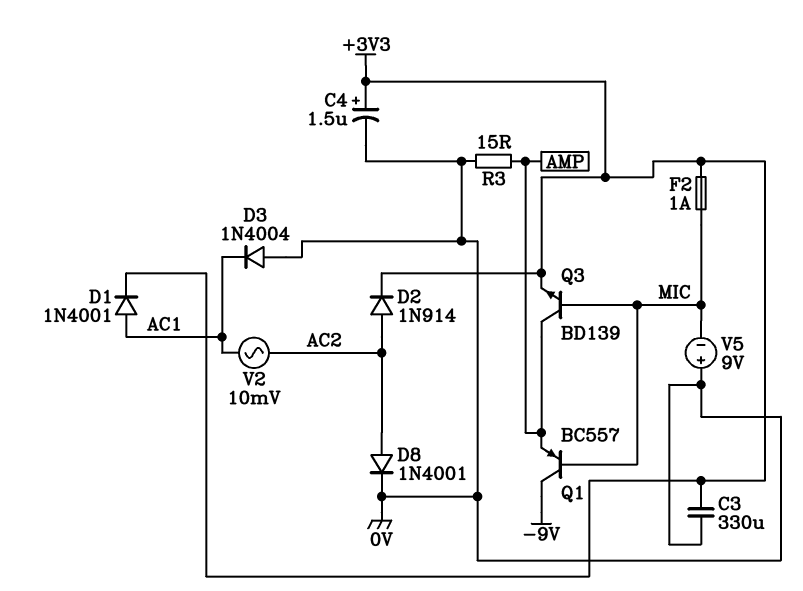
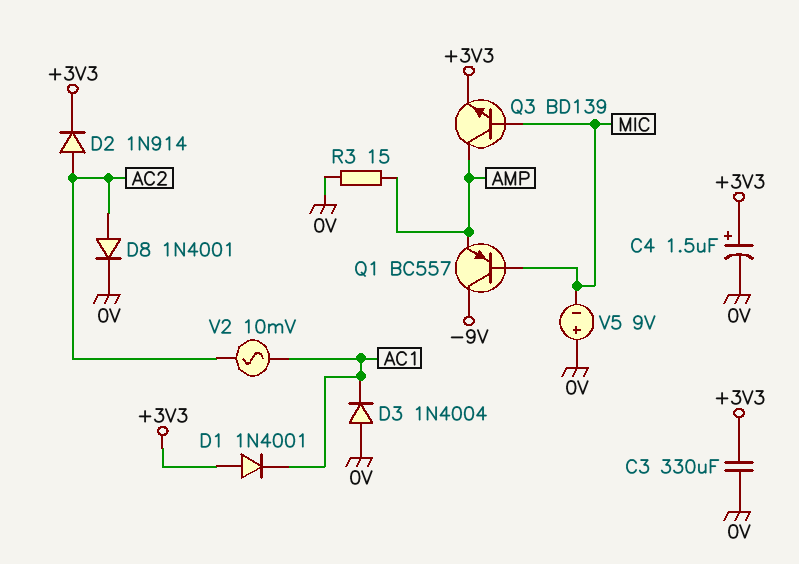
D1: diode 1N4001 (A AC1, K +3V3) -> diode 1N4001 (A +3V3, K AC1)
F2: 1A (+3V3, MIC) -> none

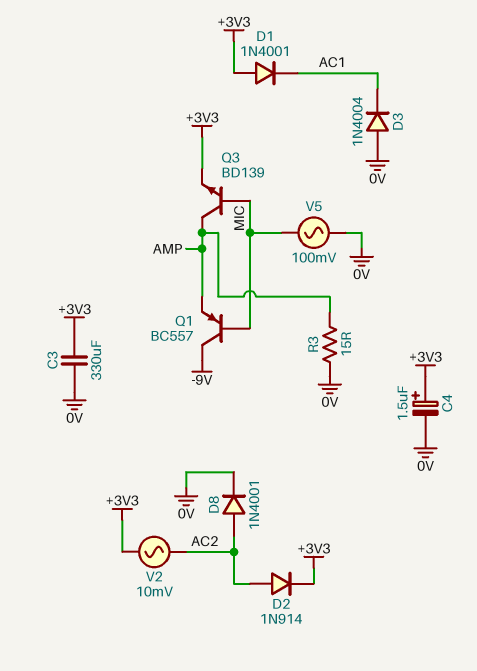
V2: AC 10mV (AC1, AC2) -> AC 10mV (+3V3, AC2)
V5: 9V (plus 0V, minus MIC) -> AC 100mV (0V, MIC)

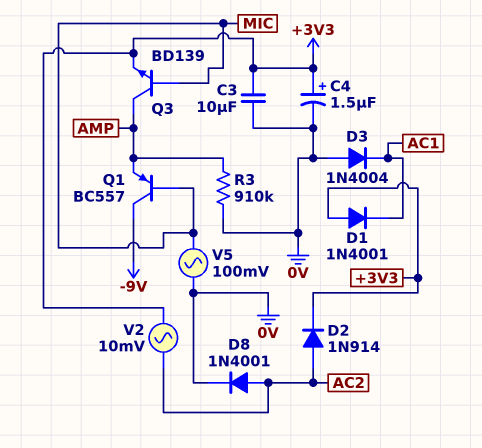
C3: 330uF (+3V3, 0V) -> 10uF (+3V3, 0V)
R3: 15 (0V, AMP) -> 910k (0V, AMP)

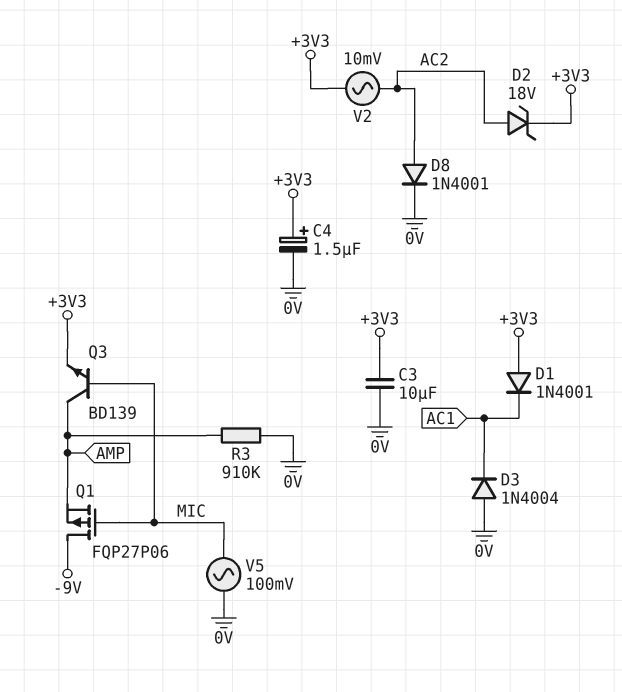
D2: diode 1N914 (A AC2, K +3V3) -> zener 18V (A AC2, K +3V3)
Q1: PNP BC557 (B MIC, C -9V, E AMP) -> PMOS FQP27P06 (G MIC, D -9V, S AMP)

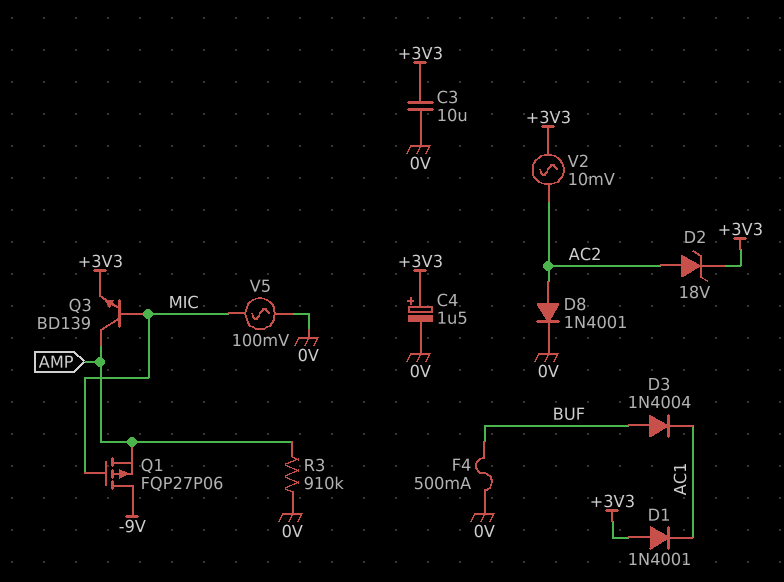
D3: diode 1N4004 (A 0V, K AC1) -> diode 1N4004 (A BUF, K AC1)
F4: none -> 500mA (0V, BUF)

